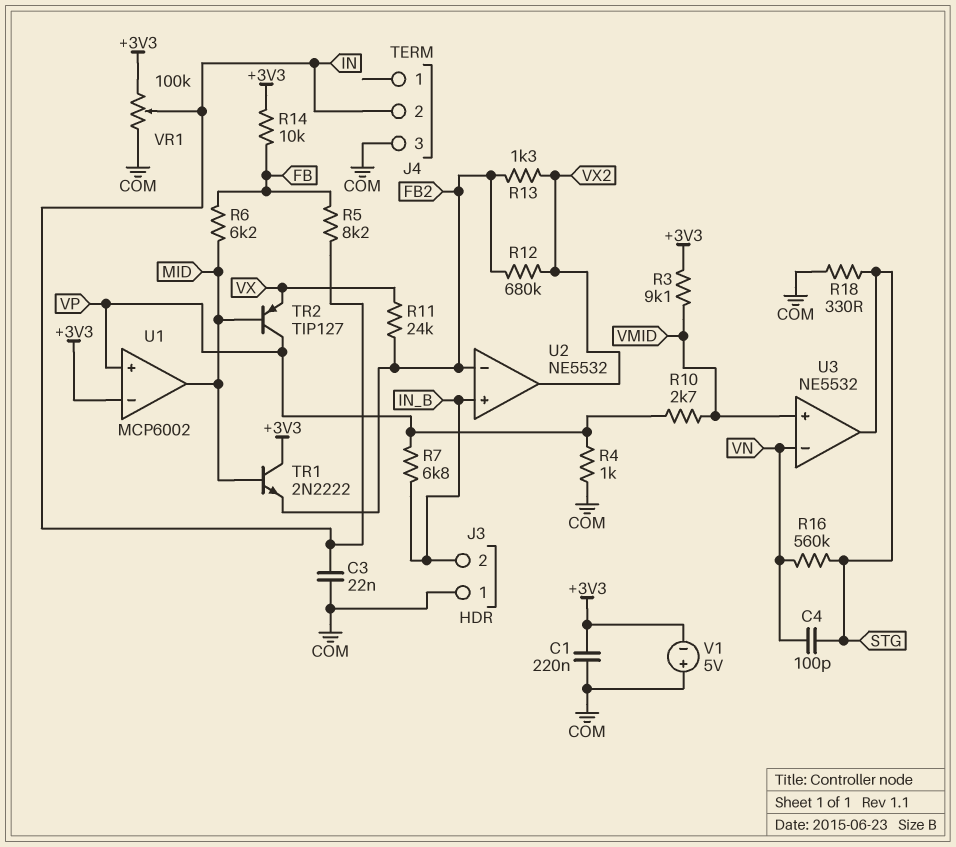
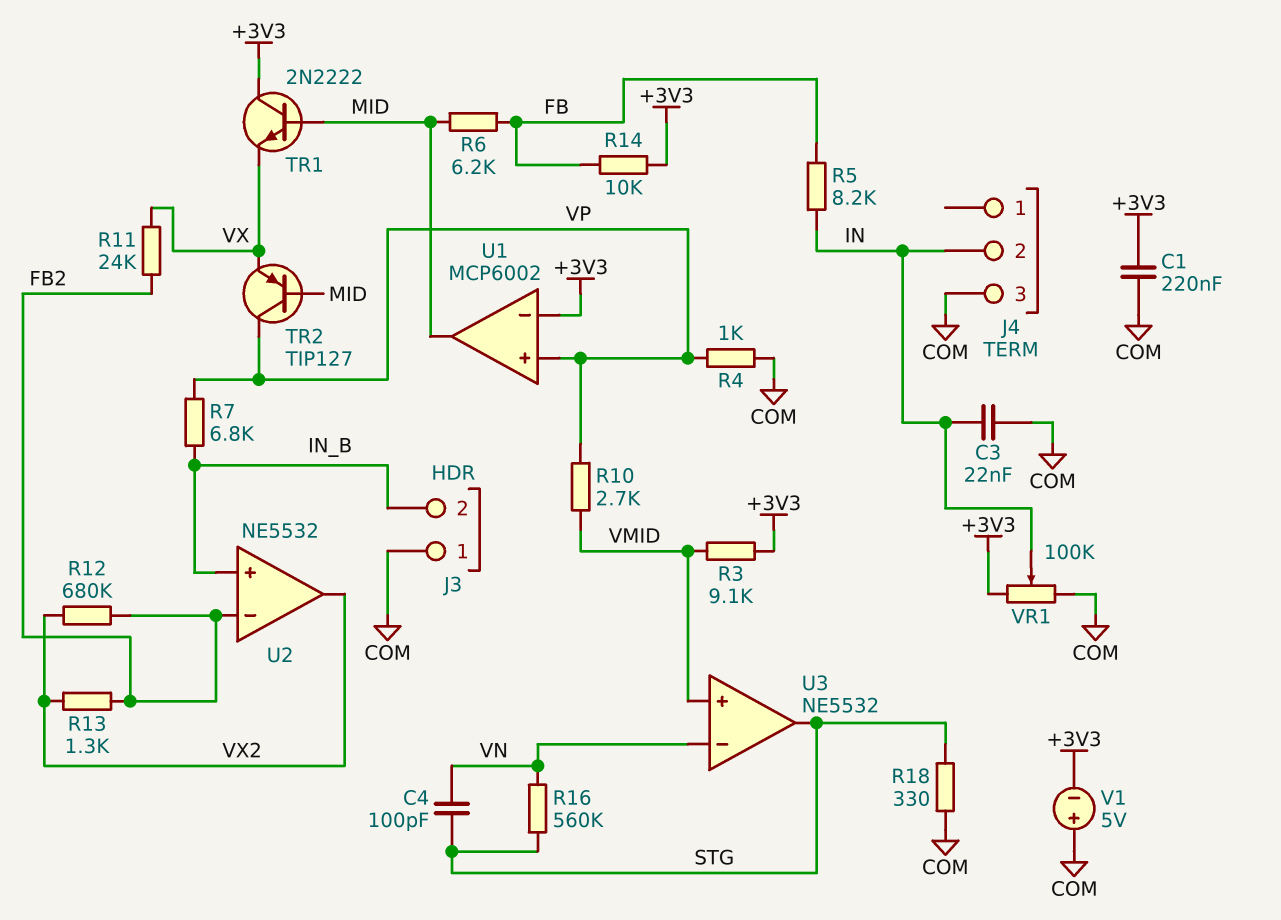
TR1: NPN 2N2222 (B MID, C +3V3, E FB2) -> NPN 2N2222 (B MID, C +3V3, E VX)

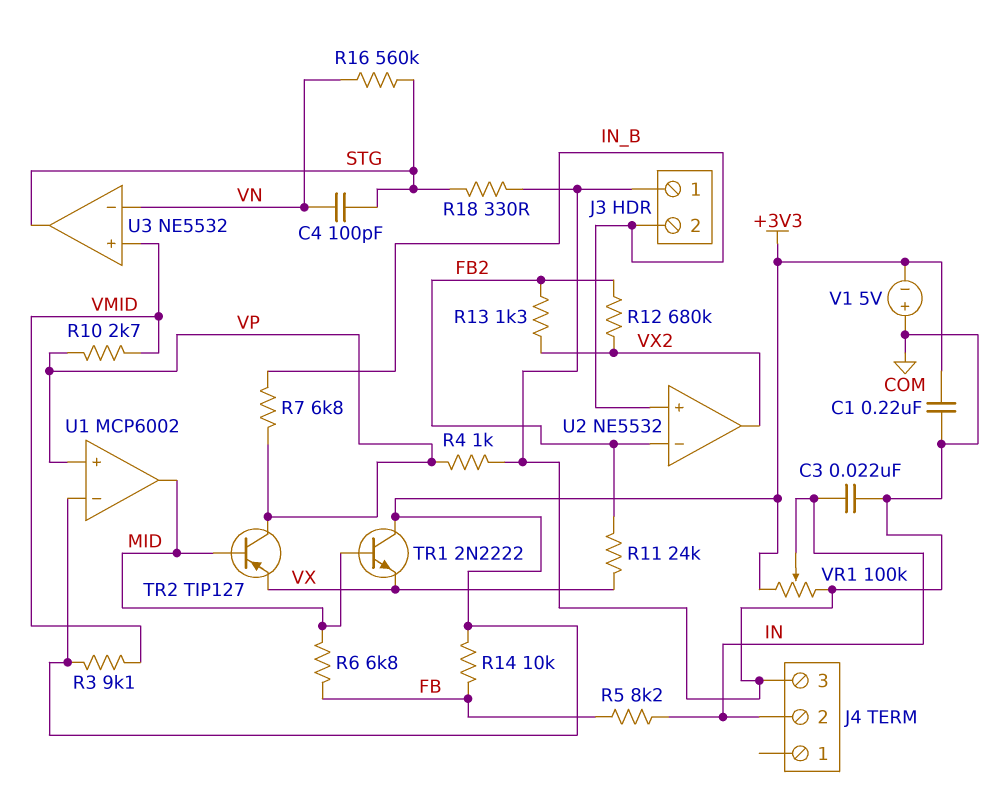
R6: 6.2k (FB, MID) -> 6.8k (FB, MID)

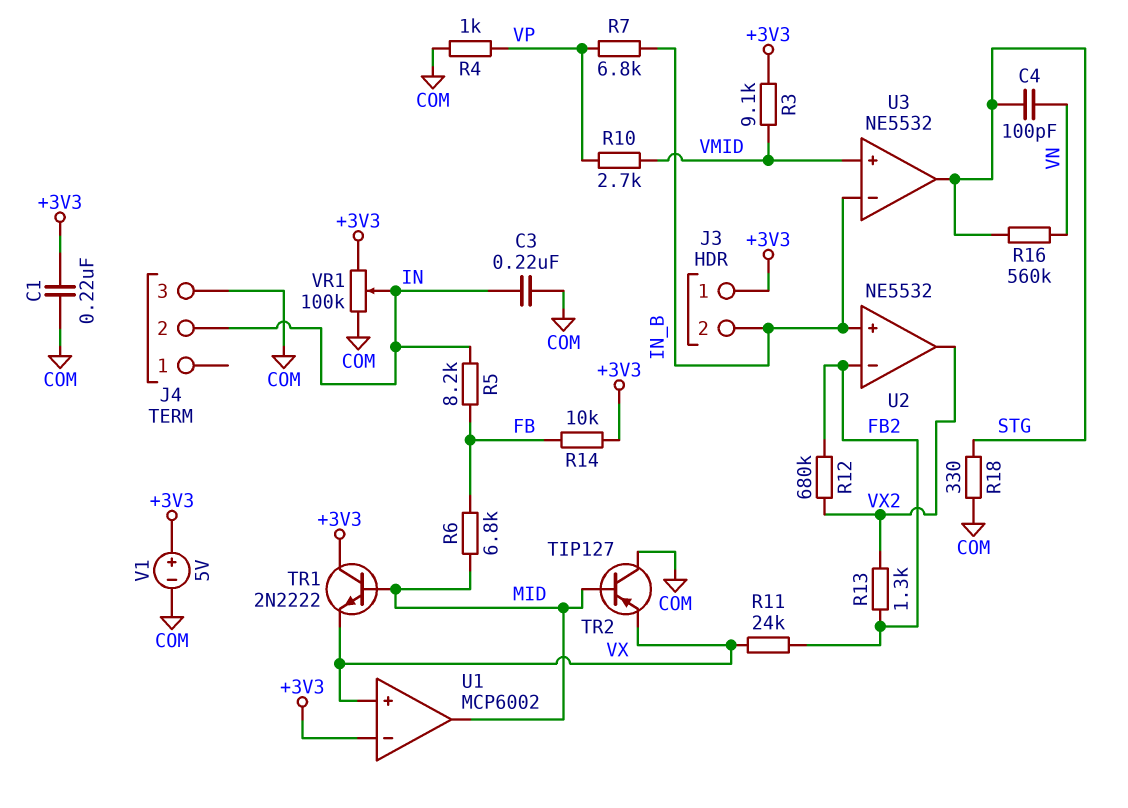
C3: 22nF (COM, IN) -> 220nF (COM, IN)
J3 pin 1: COM -> +3V3
TR2: PNP TIP127 (B MID, C VP, E VX) -> PNP TIP127 (B MID, C COM, E VX)
U1 pin in+: VP -> VX
U3 pin in-: VN -> IN_B
V1: 5V (plus COM, minus +3V3) -> 5V (plus +3V3, minus COM)

